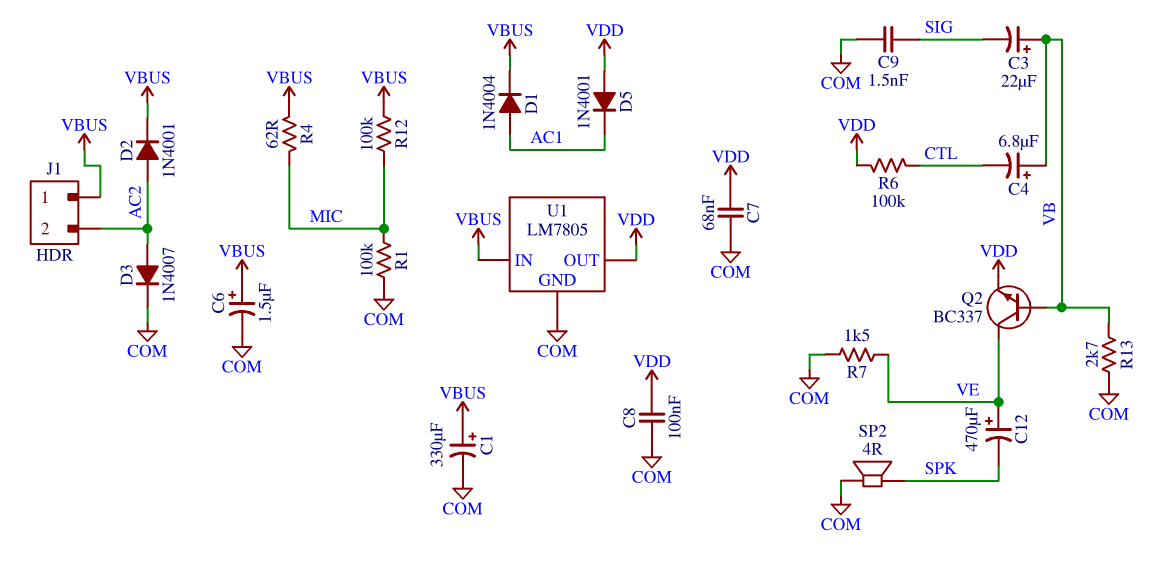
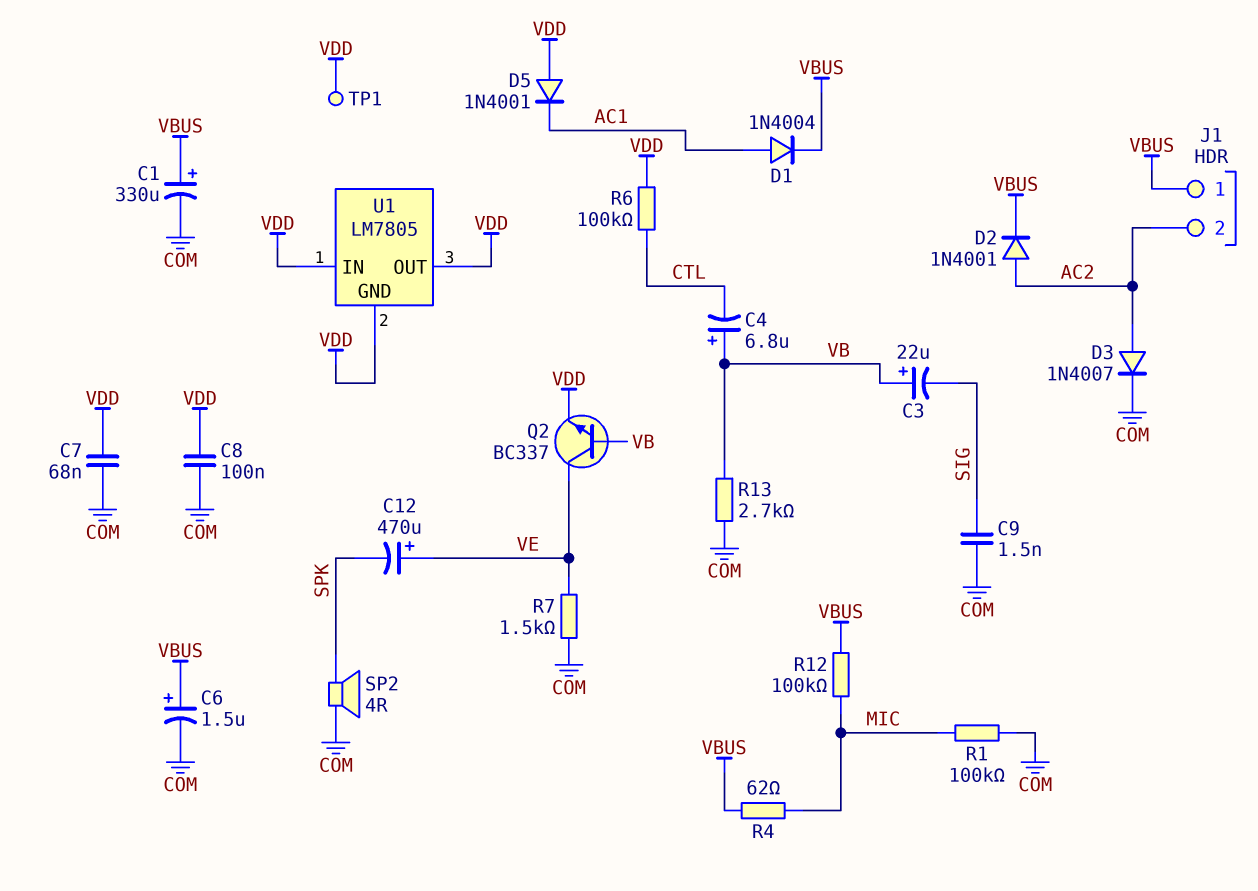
TP1: none -> test point (VDD)
U1 pin GND: COM -> VDD
U1 pin IN: VBUS -> VDD

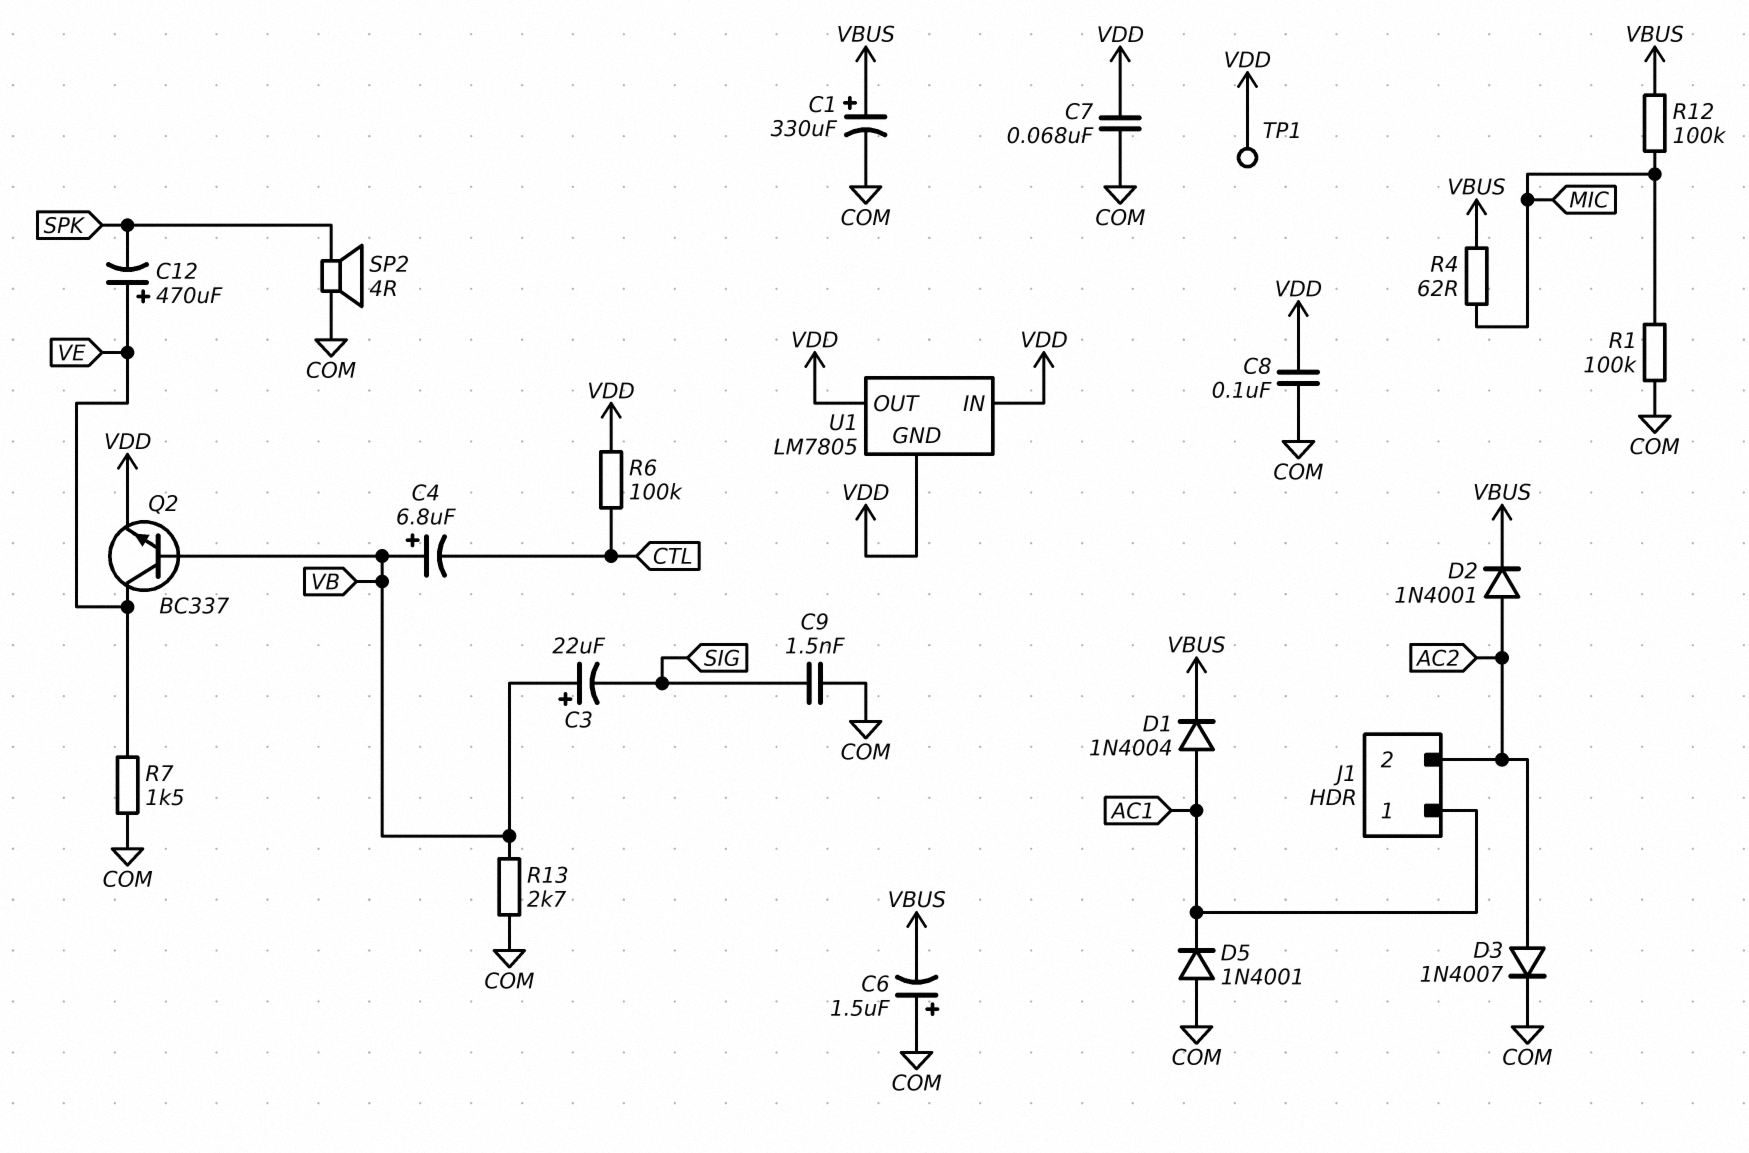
C6: 1.5uF (plus VBUS, minus COM) -> 1.5uF (plus COM, minus VBUS)
D5: diode 1N4001 (A VDD, K AC1) -> diode 1N4001 (A COM, K AC1)
J1 pin 1: VBUS -> AC1

